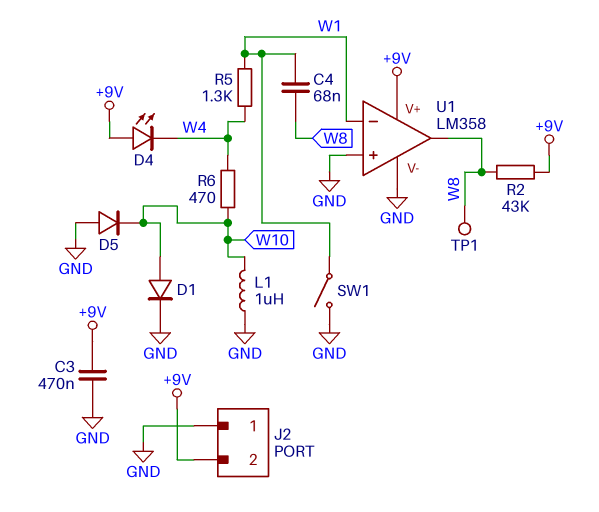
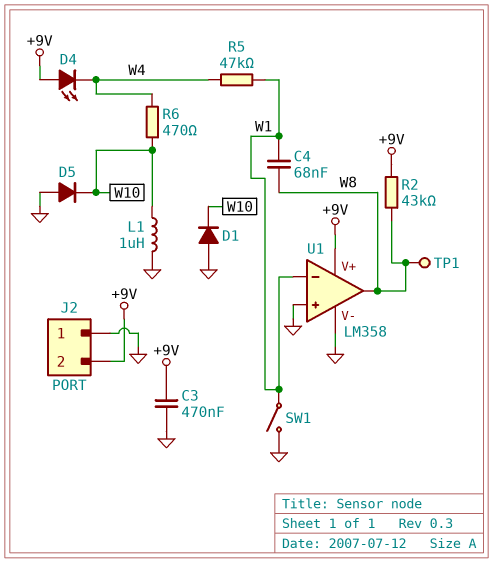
D1: diode (A W10, K GND) -> diode (A GND, K W10)
R5: 1.3k (W1, W4) -> 47k (W1, W4)

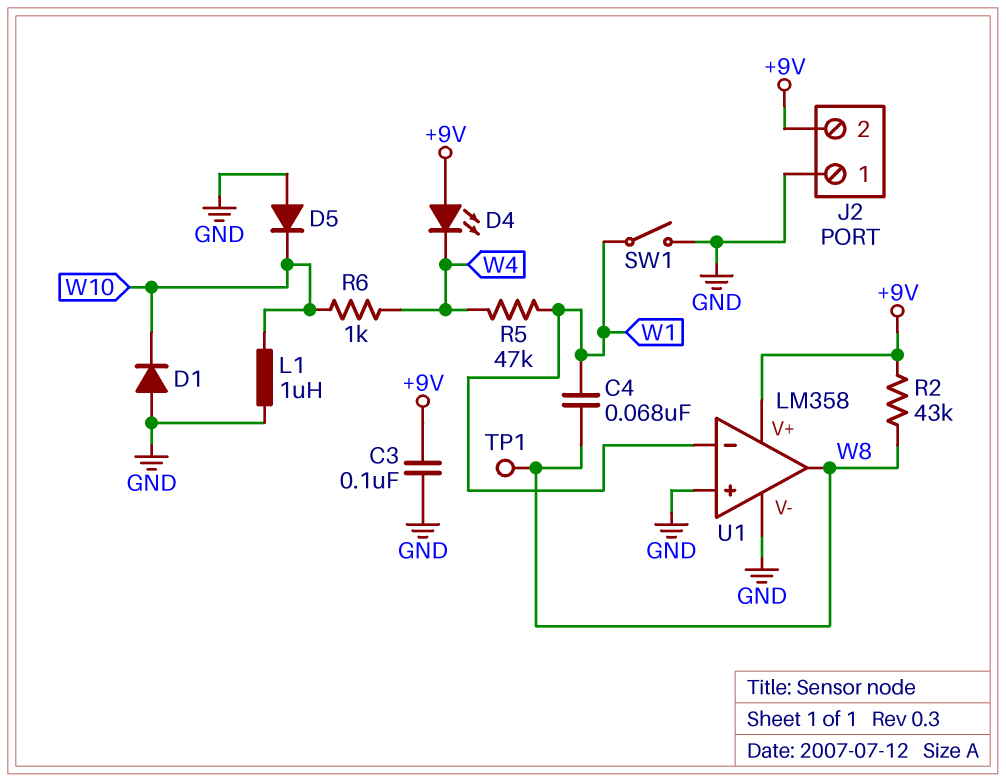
C3: 470nF (+9V, GND) -> 100nF (+9V, GND)
R6: 470 (W4, W10) -> 1k (W4, W10)

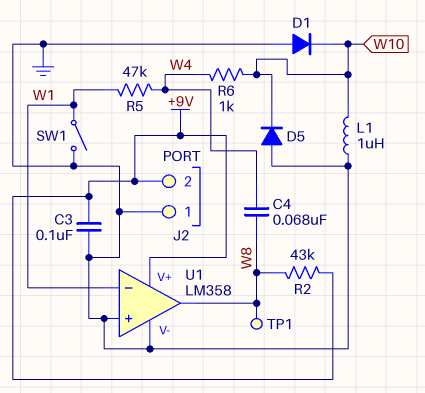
C4: 68nF (W1, W8) -> 68nF (W4, W8)
D4: LED (A +9V, K W4) -> none

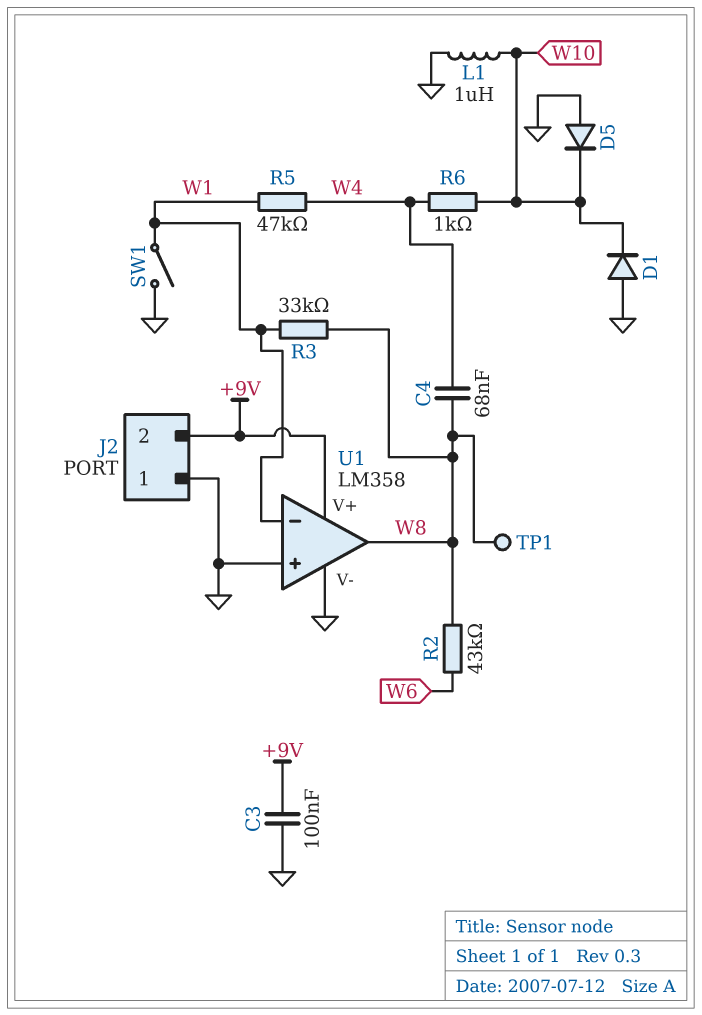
R2: 43k (+9V, W8) -> 43k (W6, W8)
R3: none -> 33k (W1, W8)

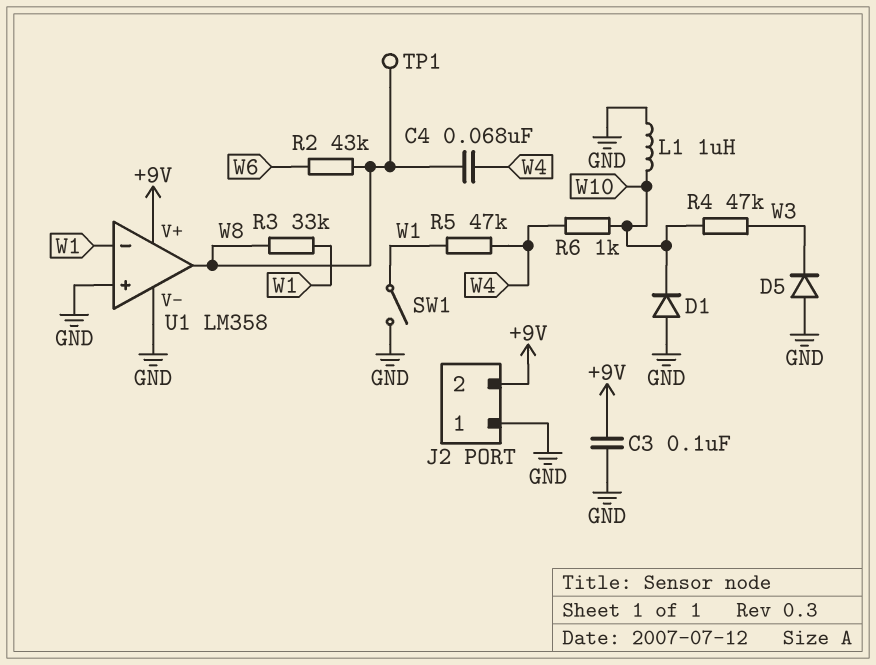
D5: diode (A GND, K W10) -> diode (A GND, K W3)
R4: none -> 47k (W3, W10)

